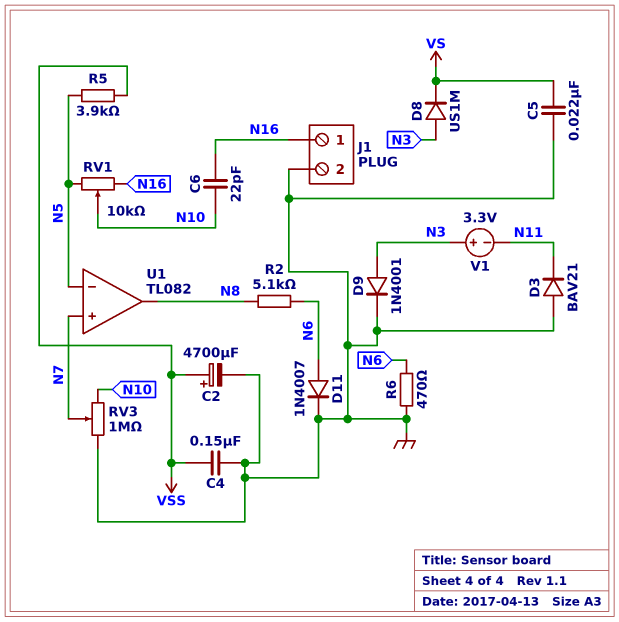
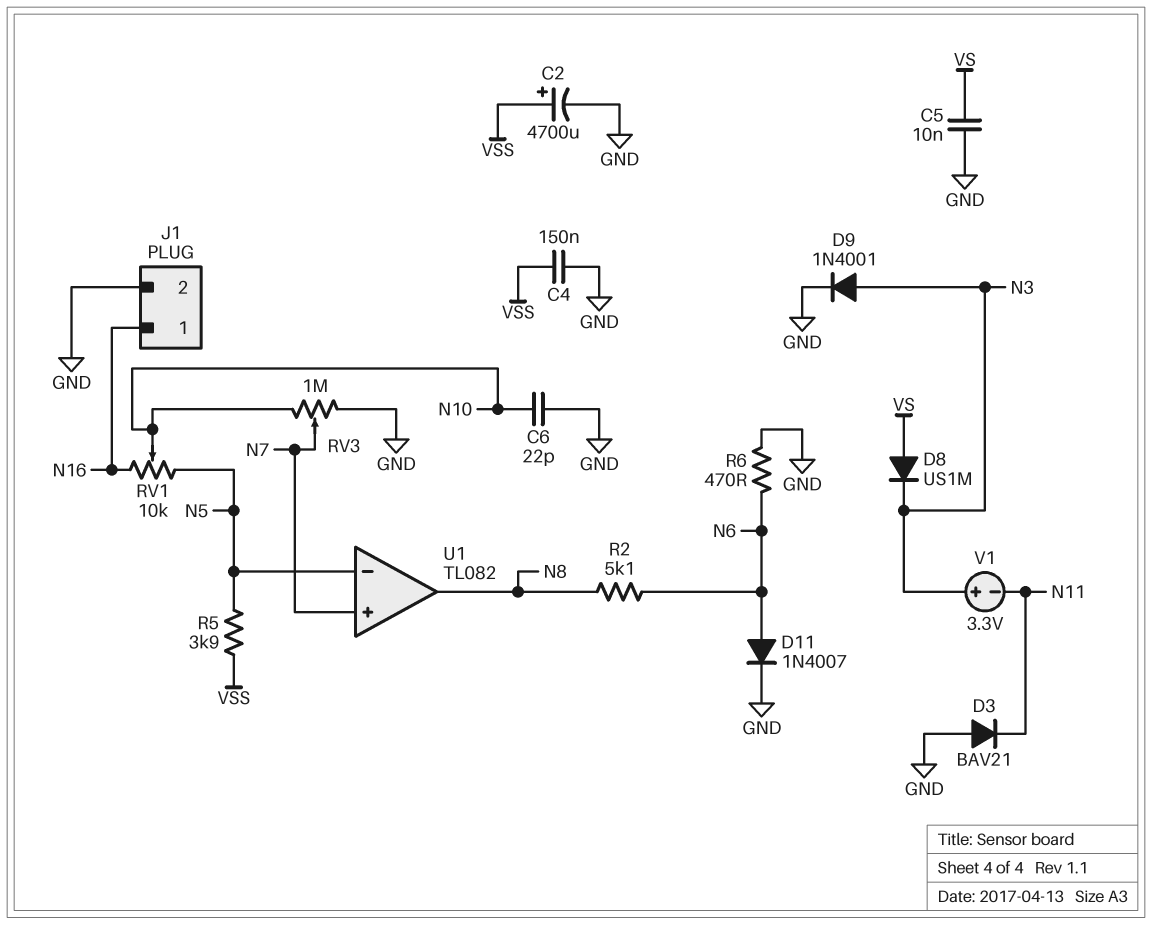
C5: 22nF (GND, VS) -> 10nF (GND, VS)
C6: 22pF (N10, N16) -> 22pF (GND, N10)
D8: diode US1M (A N3, K VS) -> diode US1M (A VS, K N3)

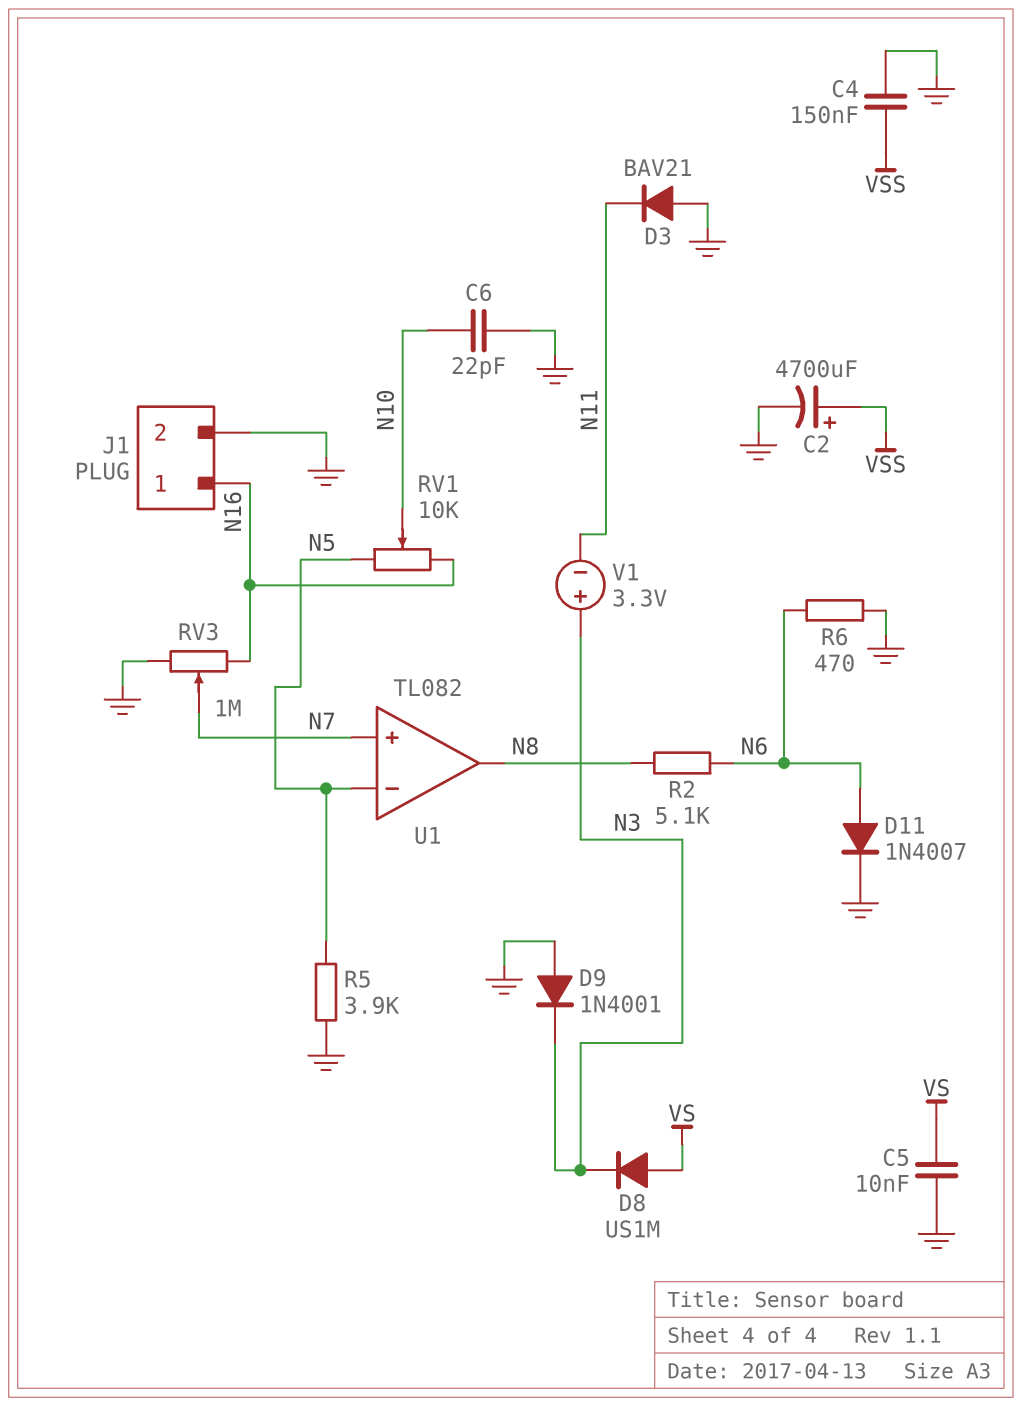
D9: diode 1N4001 (A N3, K GND) -> diode 1N4001 (A GND, K N3)
R5: 3.9k (N5, VSS) -> 3.9k (GND, N5)
RV3: 1M (GND, N10, wiper N7) -> 1M (GND, N16, wiper N7)

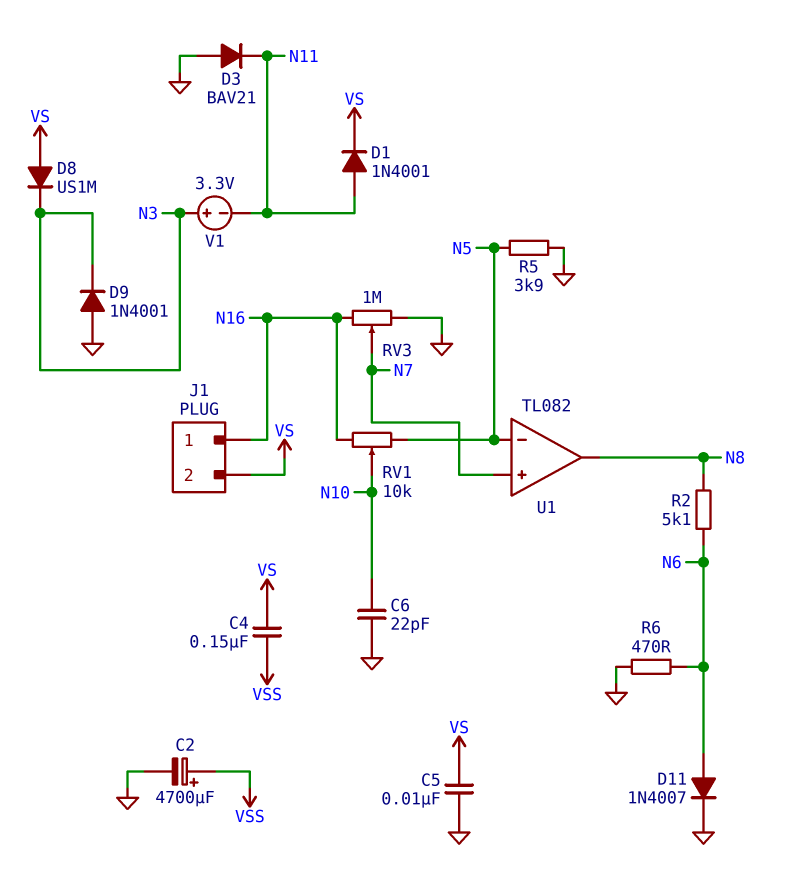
C4: 150nF (GND, VSS) -> 150nF (VS, VSS)
D1: none -> diode 1N4001 (A N11, K VS)
J1 pin 2: GND -> VS

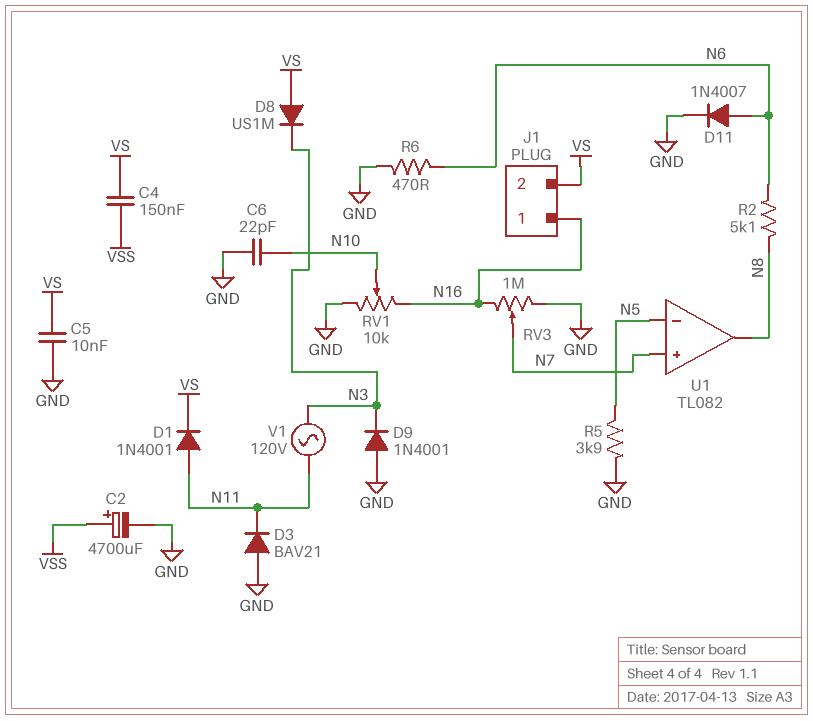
RV1: 10k (N5, N16, wiper N10) -> 10k (GND, N16, wiper N10)
V1: 3.3V (plus N3, minus N11) -> AC 120V (N3, N11)

